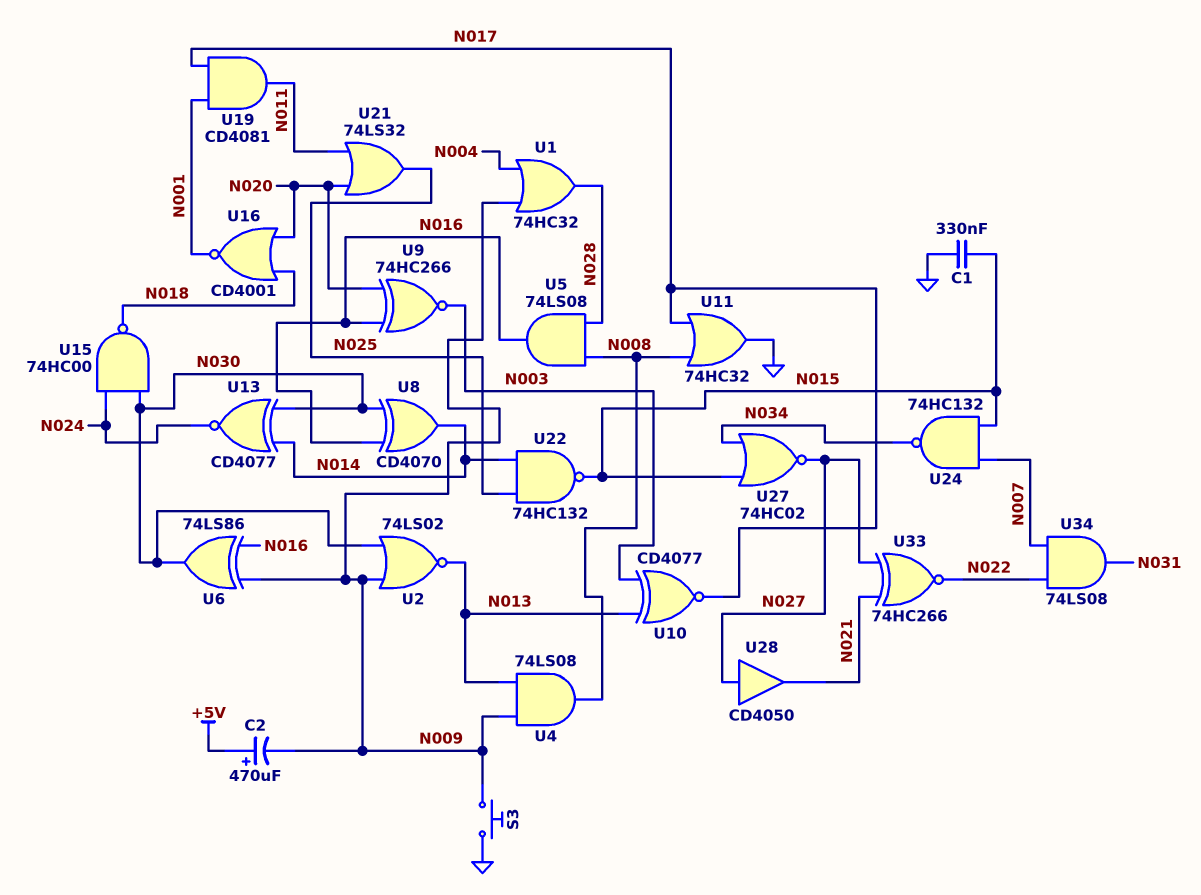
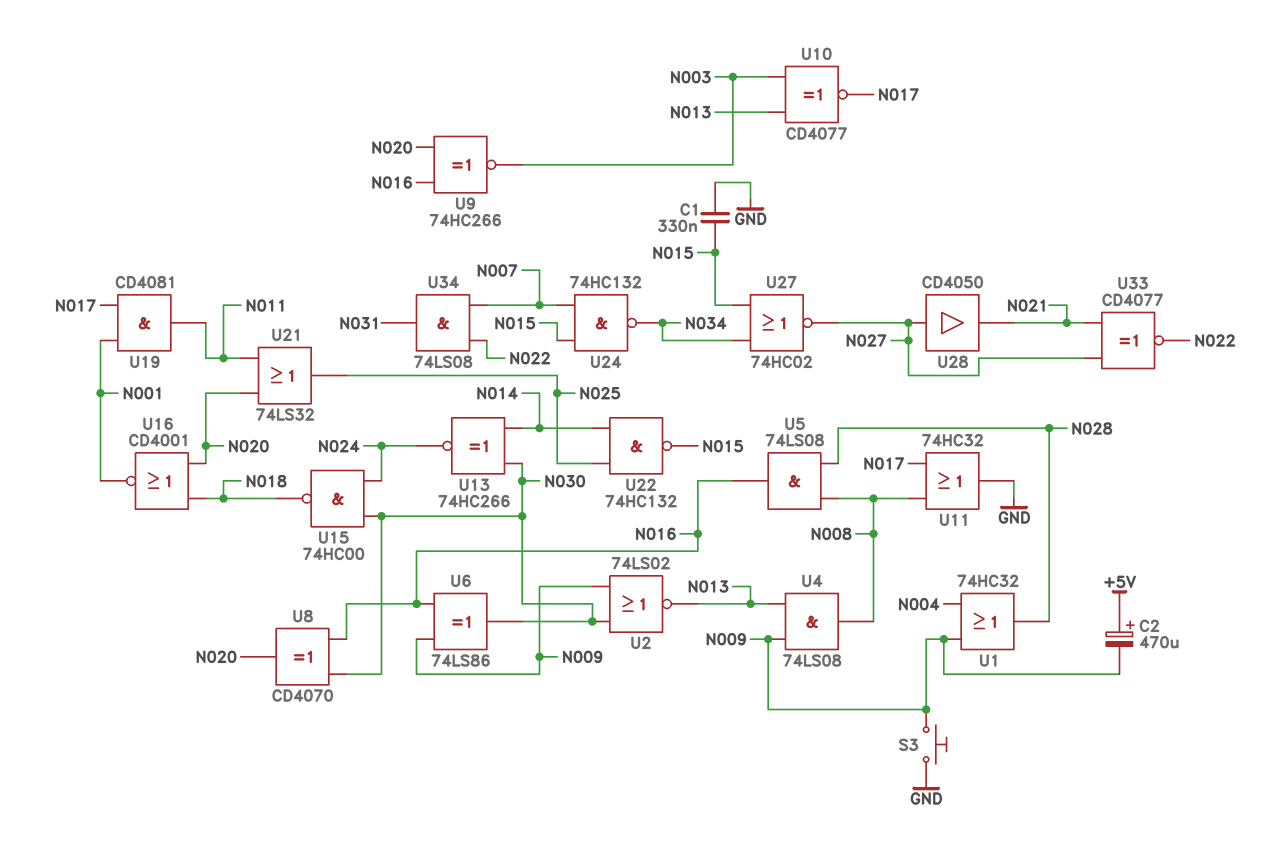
U8: XOR CD4070 (in N016, in N030, out N014) -> XOR CD4070 (in N016, in N030, out N020)
U13: XNOR CD4077 (in N014, in N030, out N024) -> XNOR 74HC266 (in N014, in N030, out N024)
U33: XNOR 74HC266 (in N021, in N027, out N022) -> XNOR CD4077 (in N021, in N027, out N022)

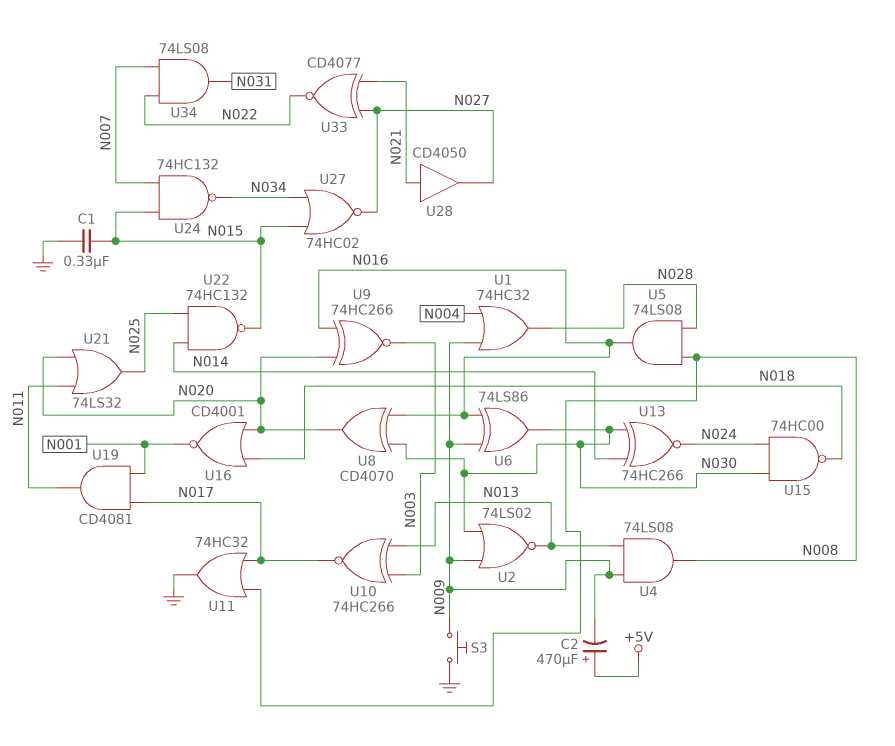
U10: XNOR CD4077 (in N003, in N013, out N017) -> XNOR 74HC266 (in N003, in N013, out N017)
U28: buffer CD4050 (in N027, out N021) -> buffer CD4050 (in N021, out N027)

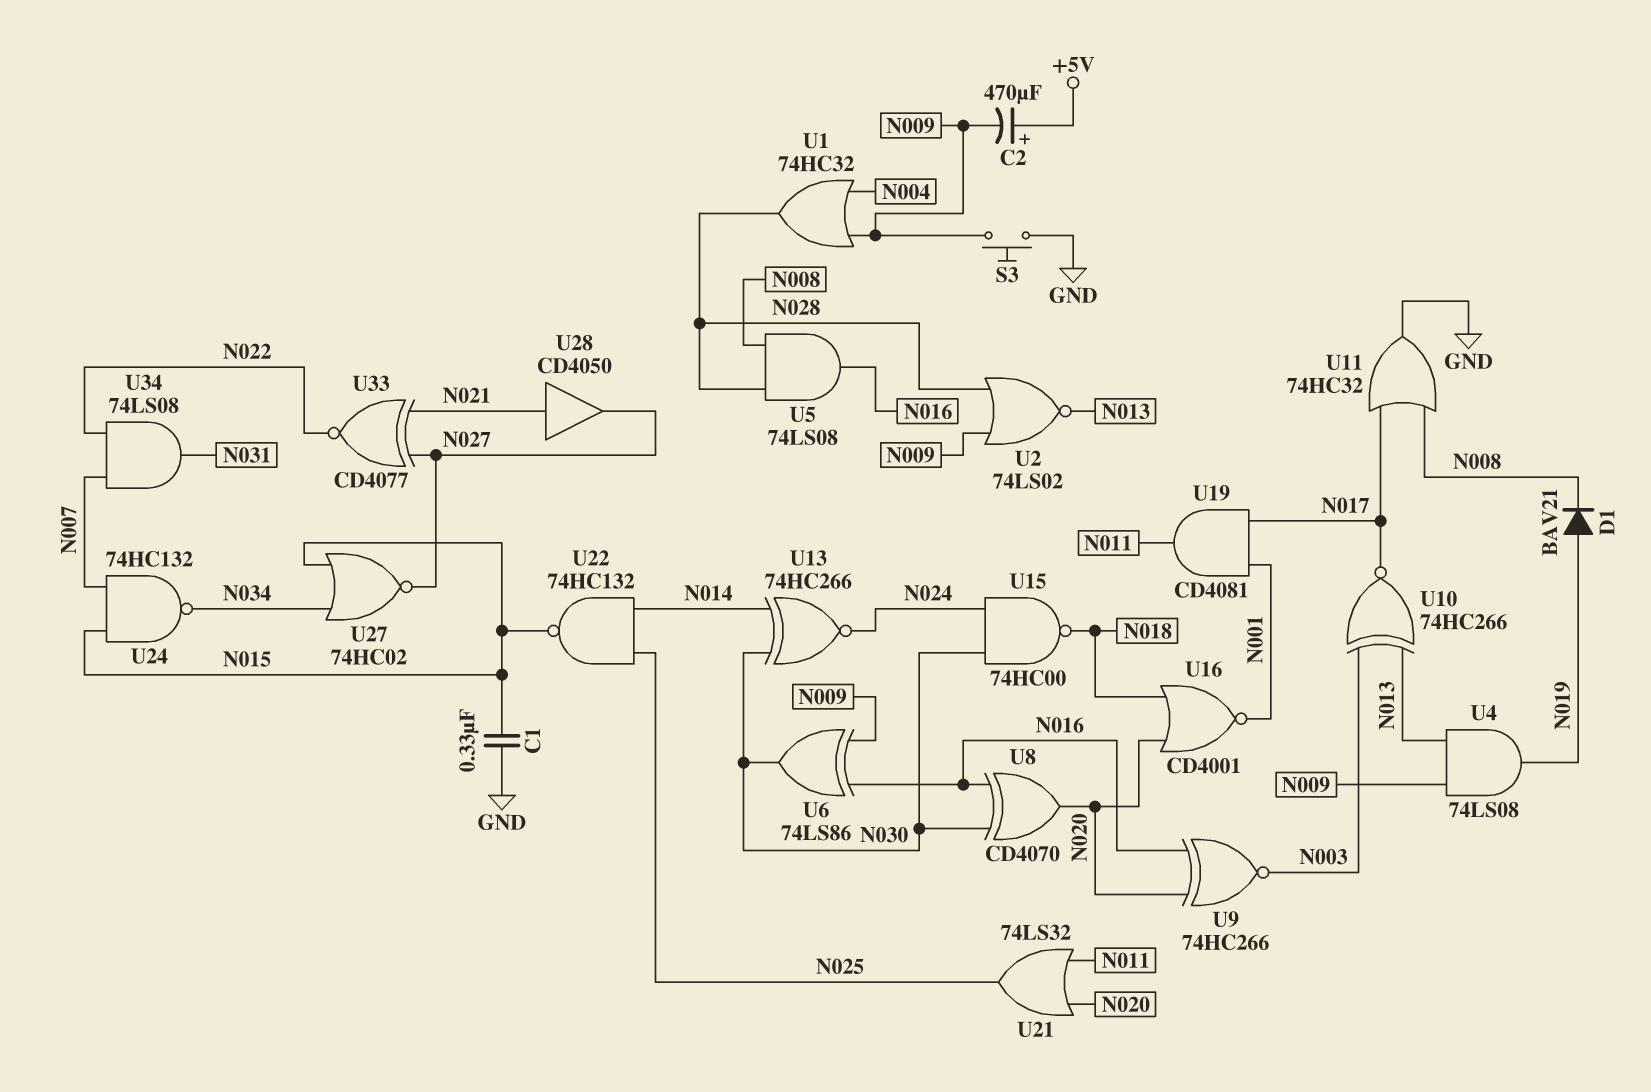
D1: none -> diode BAV21 (A N019, K N008)
U2: NOR 74LS02 (in N009, in N030, out N013) -> NOR 74LS02 (in N009, in N028, out N013)
U4: AND 74LS08 (in N009, in N013, out N008) -> AND 74LS08 (in N009, in N013, out N019)

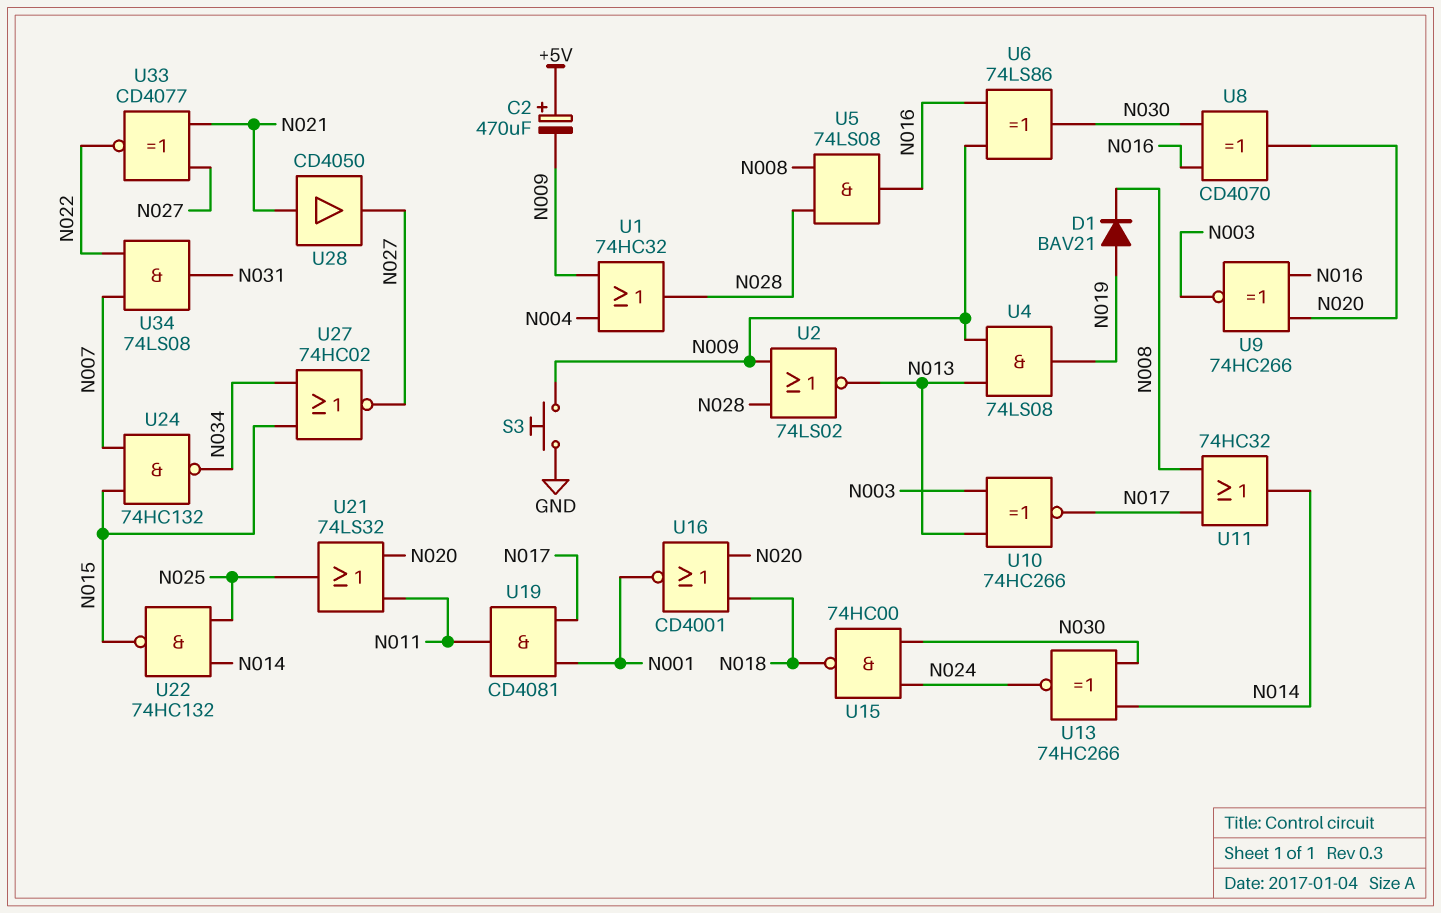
C1: 330nF (GND, N015) -> none
U11: OR 74HC32 (in N008, in N017, out GND) -> OR 74HC32 (in N008, in N017, out N014)

